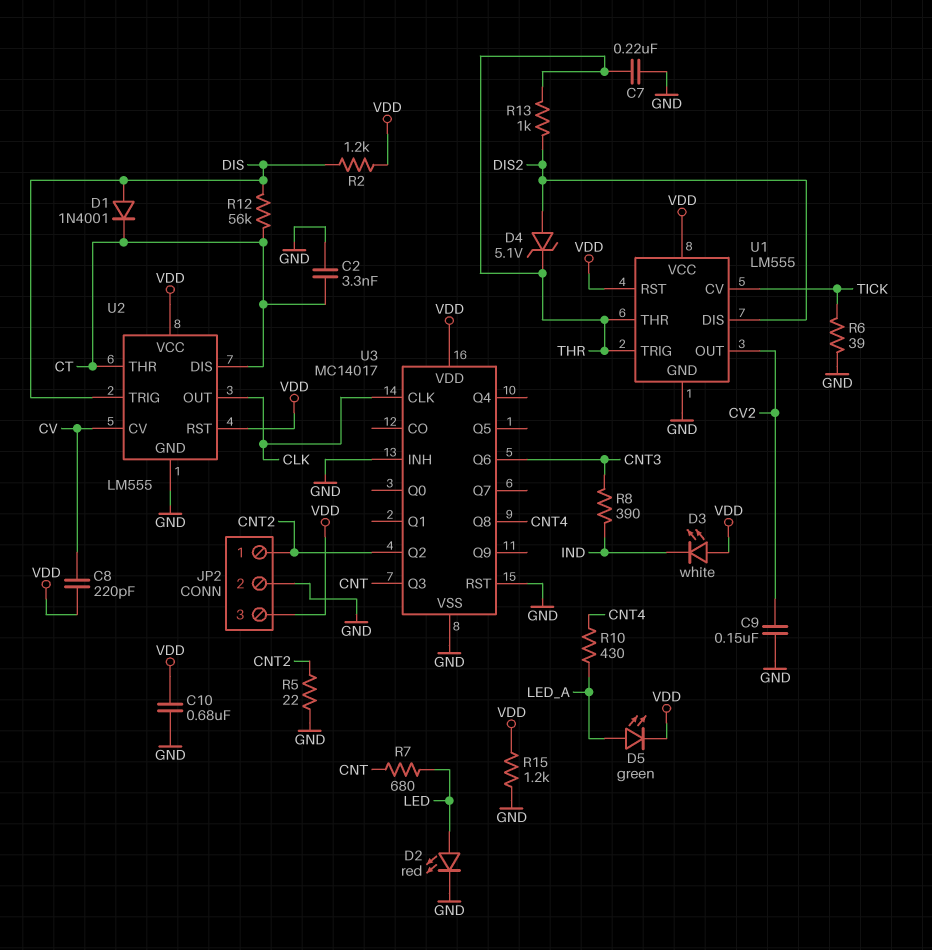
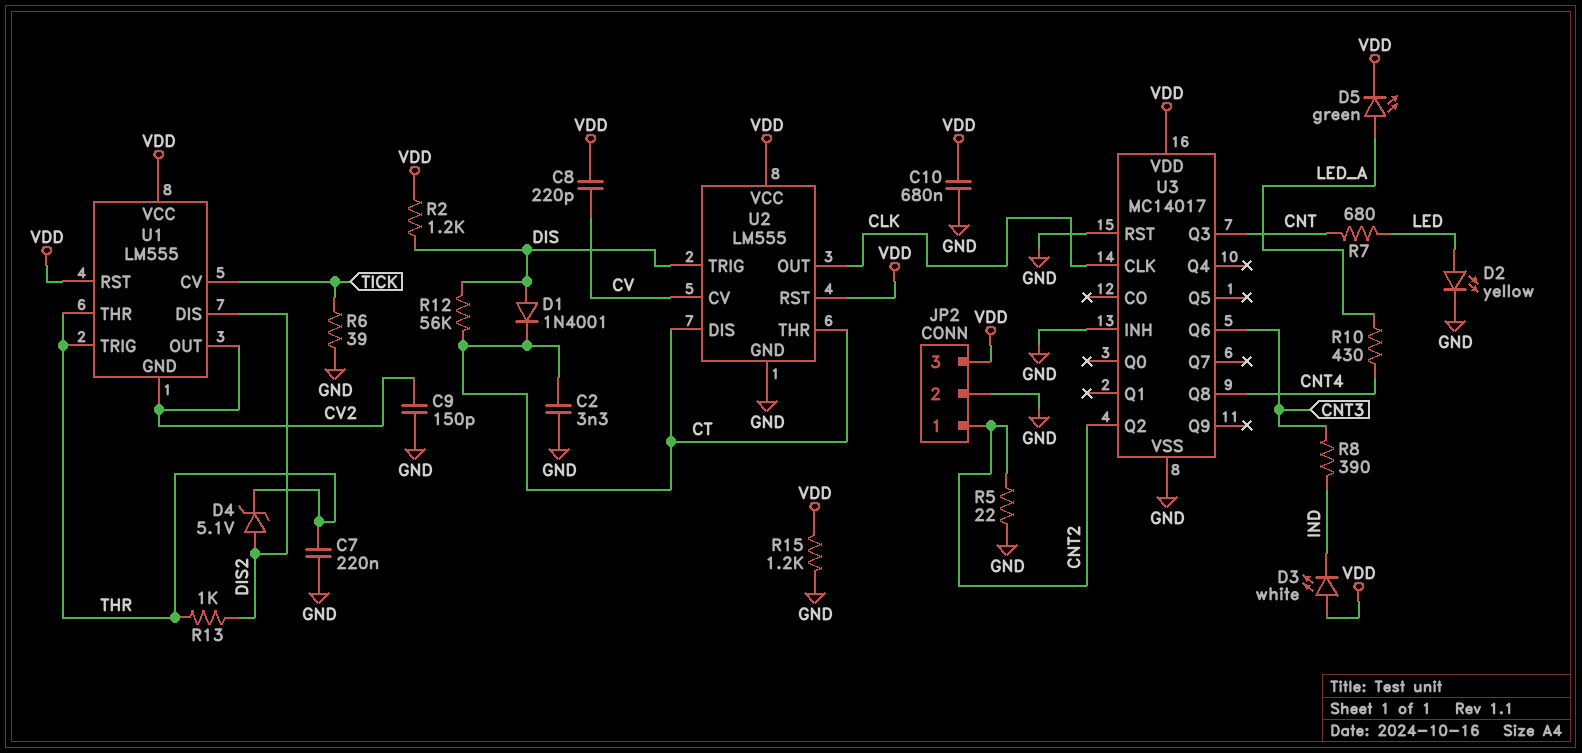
C9: 150nF (CV2, GND) -> 150pF (CV2, GND)
D2: LED red (A LED, K GND) -> LED yellow (A LED, K GND)
U1 pin GND: GND -> CV2

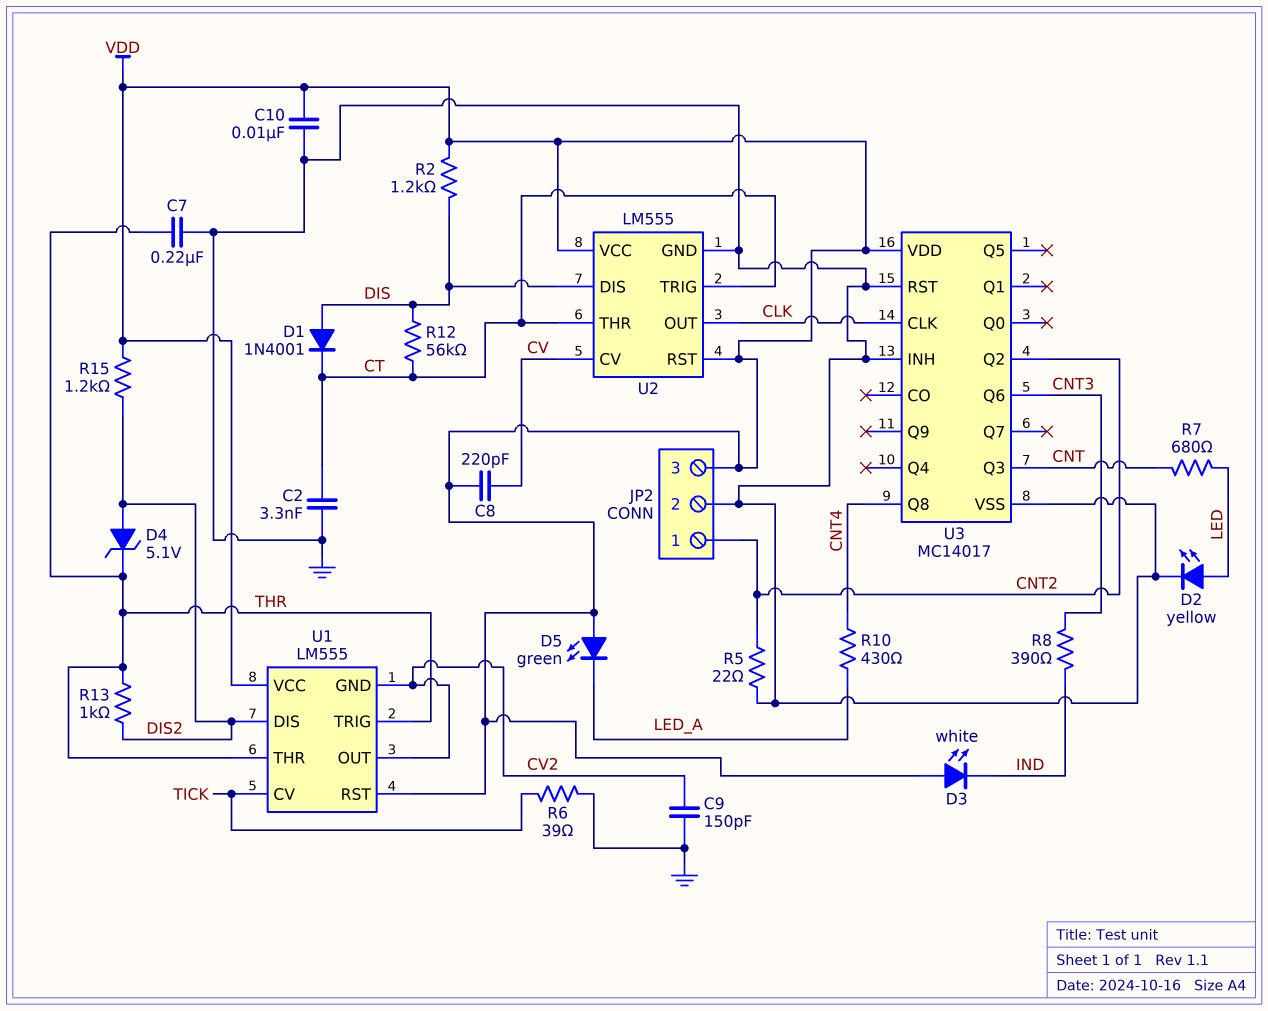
C10: 680nF (GND, VDD) -> 10nF (GND, VDD)
D5: LED green (A LED_A, K VDD) -> LED green (A VDD, K LED_A)
R15: 1.2k (GND, VDD) -> 1.2k (DIS2, VDD)
U2 pin DIS: CT -> DIS
U2 pin TRIG: DIS -> CT

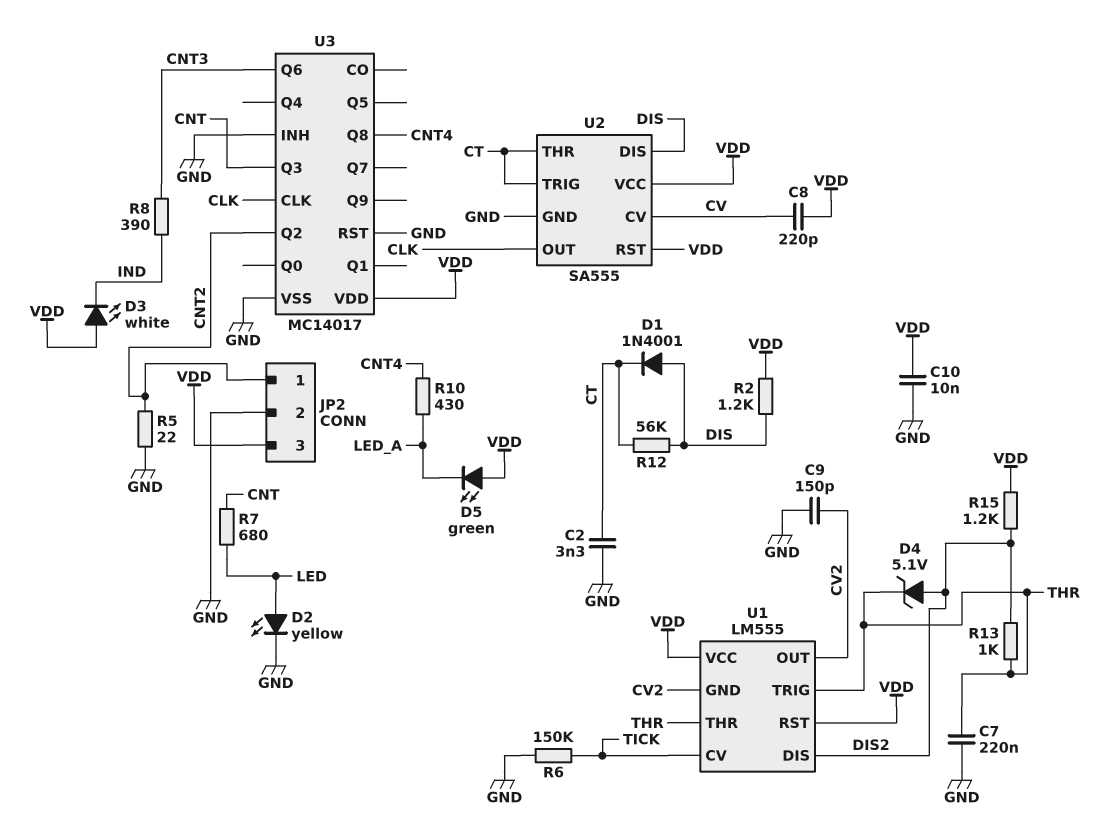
R6: 39 (GND, TICK) -> 150k (GND, TICK)
U2: LM555 -> SA555

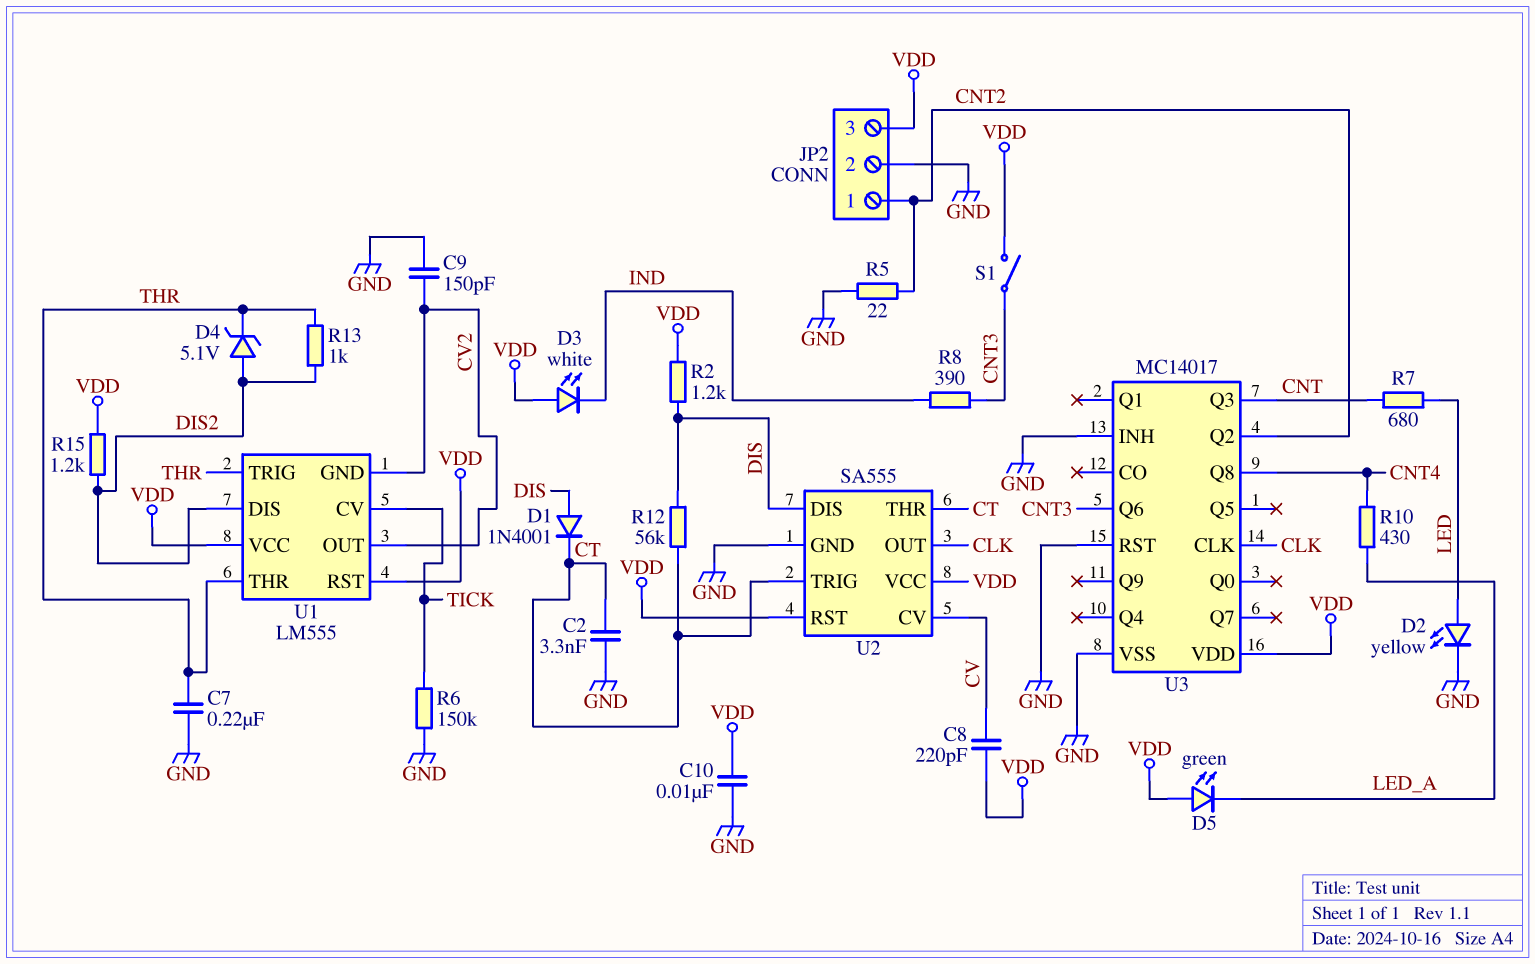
S1: none -> switch (CNT3, VDD)

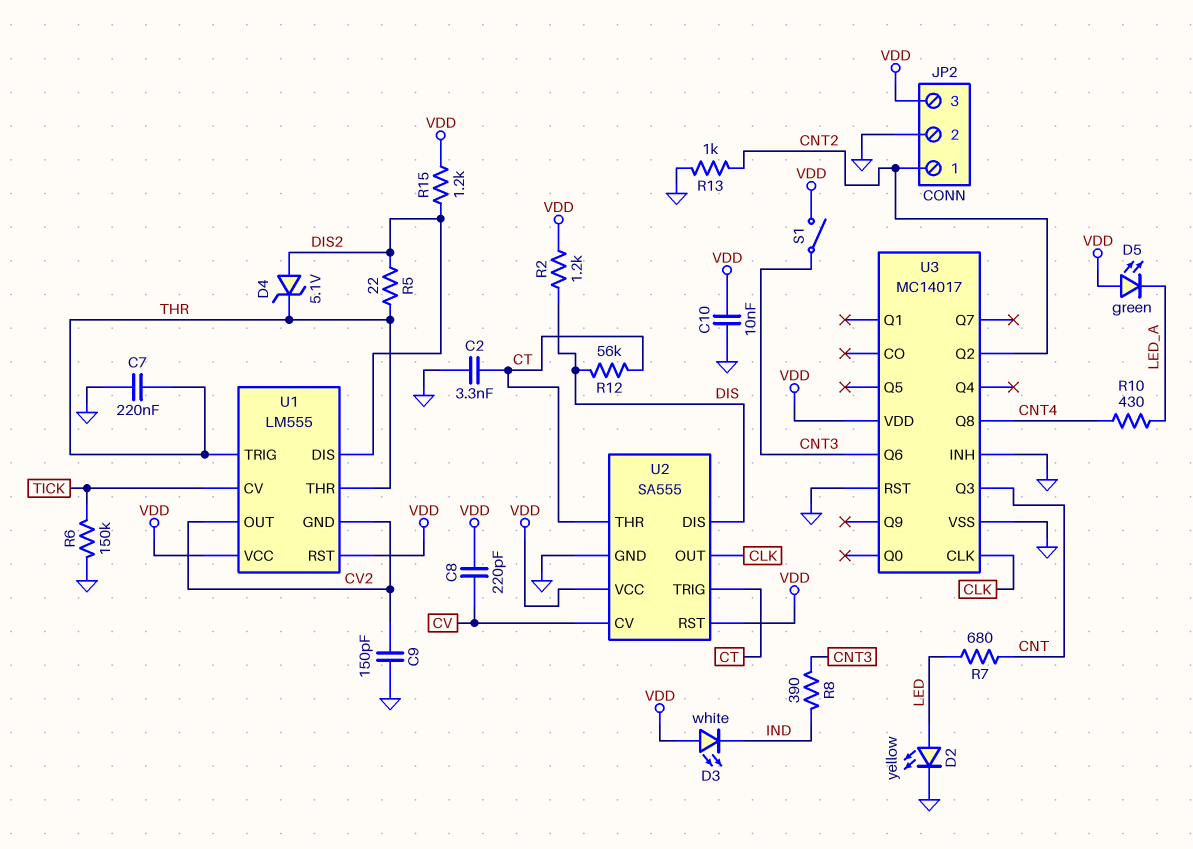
D1: diode 1N4001 (A DIS, K CT) -> none
R5: 22 (CNT2, GND) -> 22 (DIS2, THR)
R13: 1k (DIS2, THR) -> 1k (CNT2, GND)

